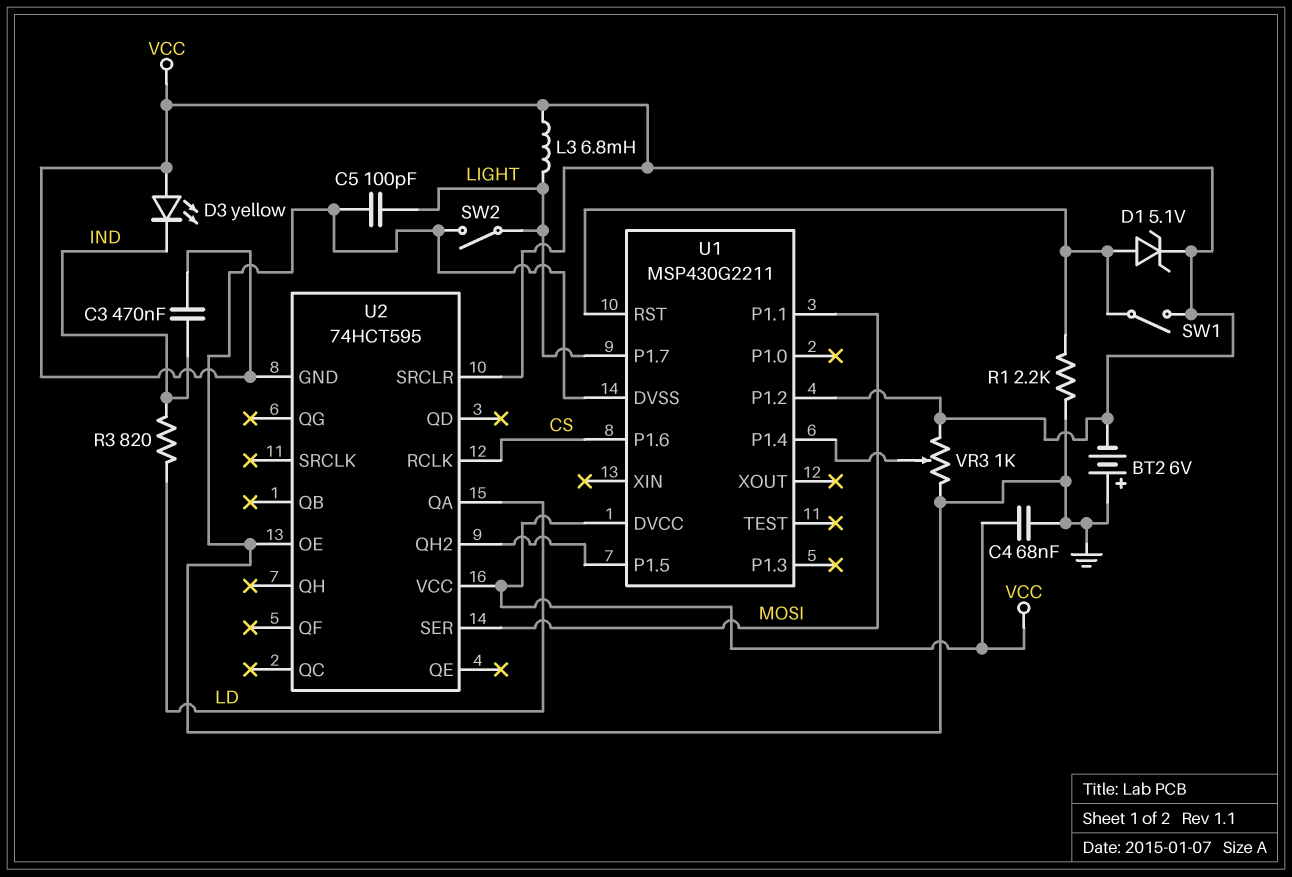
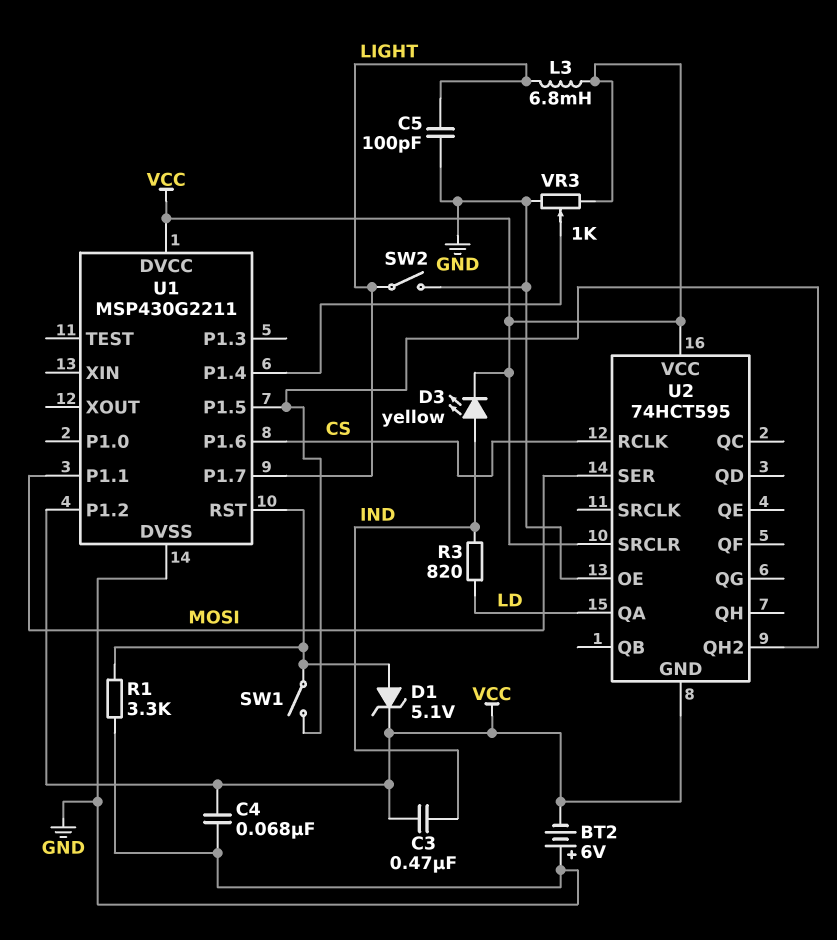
D3: LED yellow (A VCC, K IND) -> LED yellow (A IND, K VCC)
R1: 2.2k (GND, U1/RST) -> 3.3k (GND, U1/RST)
SW1: switch (U1/RST, VCC) -> switch (U1/P1.5, U1/RST)

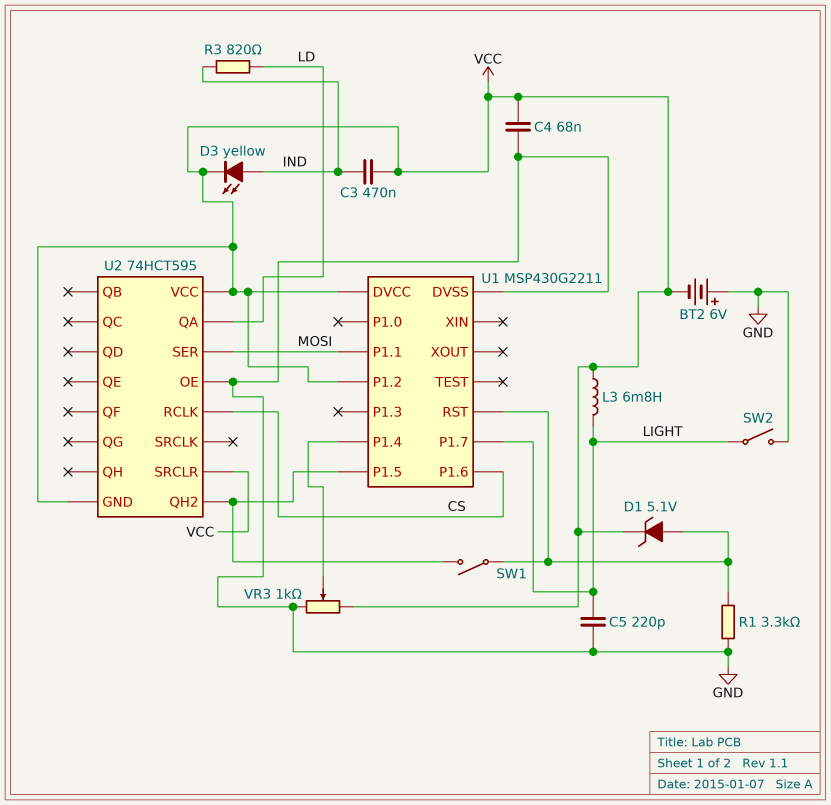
C5: 100pF (GND, LIGHT) -> 220pF (GND, LIGHT)

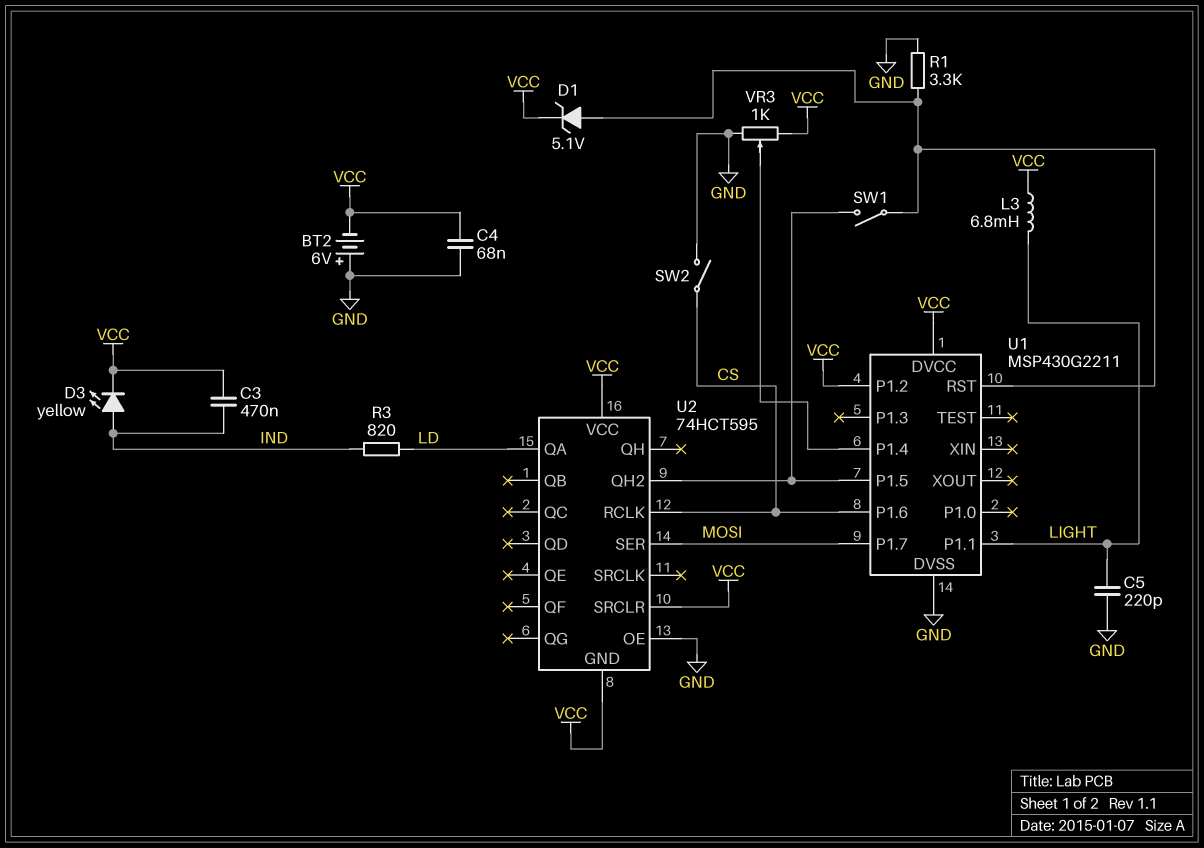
SW2: switch (GND, LIGHT) -> switch (CS, GND)
U1 pin P1.1: MOSI -> LIGHT
U1 pin P1.7: LIGHT -> MOSI

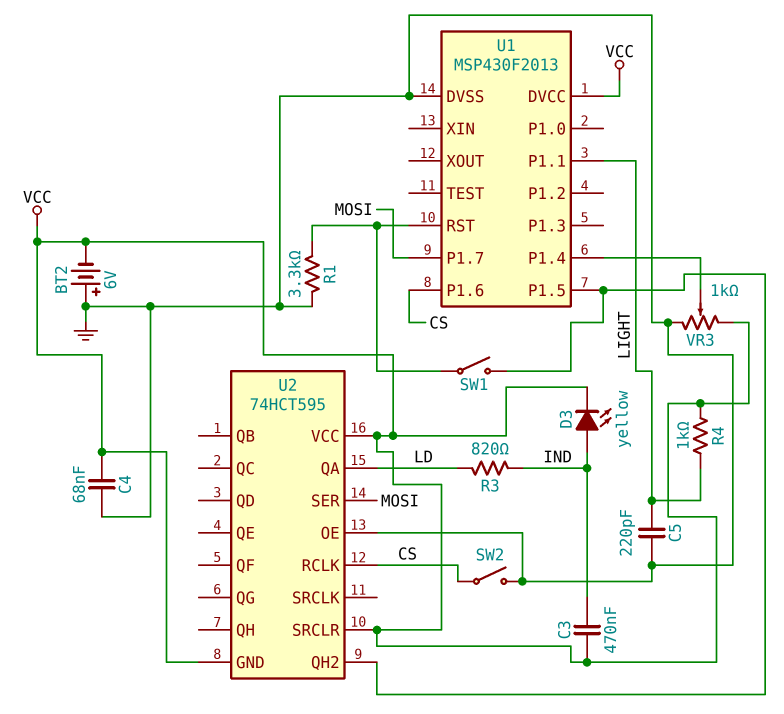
D1: zener 5.1V (A U1/RST, K VCC) -> none
L3: 6.8mH (LIGHT, VCC) -> none
R4: none -> 1k (LIGHT, VCC)
U1: MSP430G2211 -> MSP430F2013
U1 pin P1.2: VCC -> none

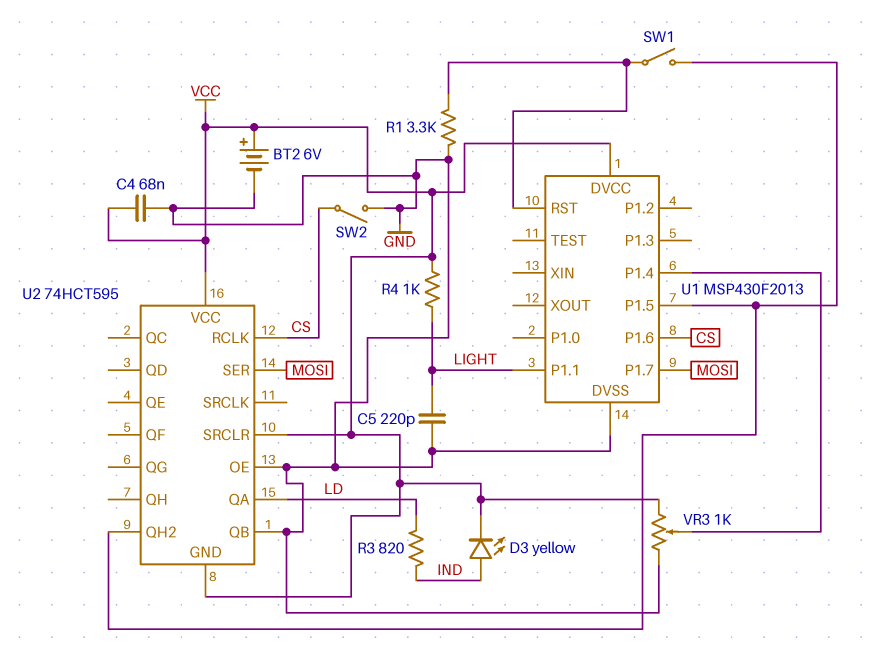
BT2: 6V (plus GND, minus VCC) -> 6V (plus VCC, minus GND)
C3: 470nF (IND, VCC) -> none
U2 pin QB: none -> GND

